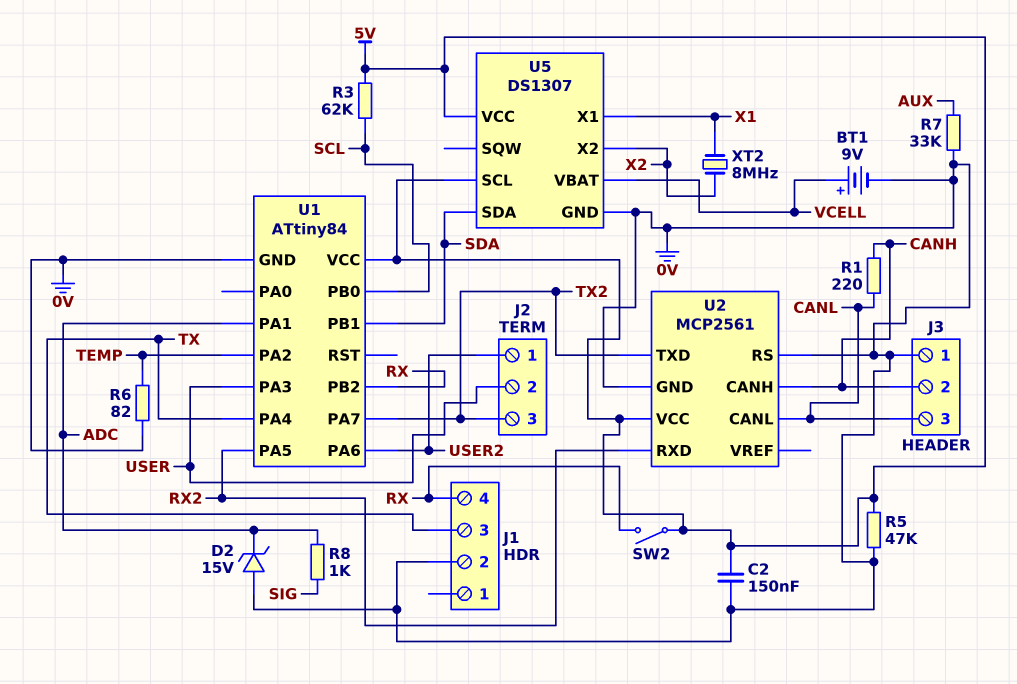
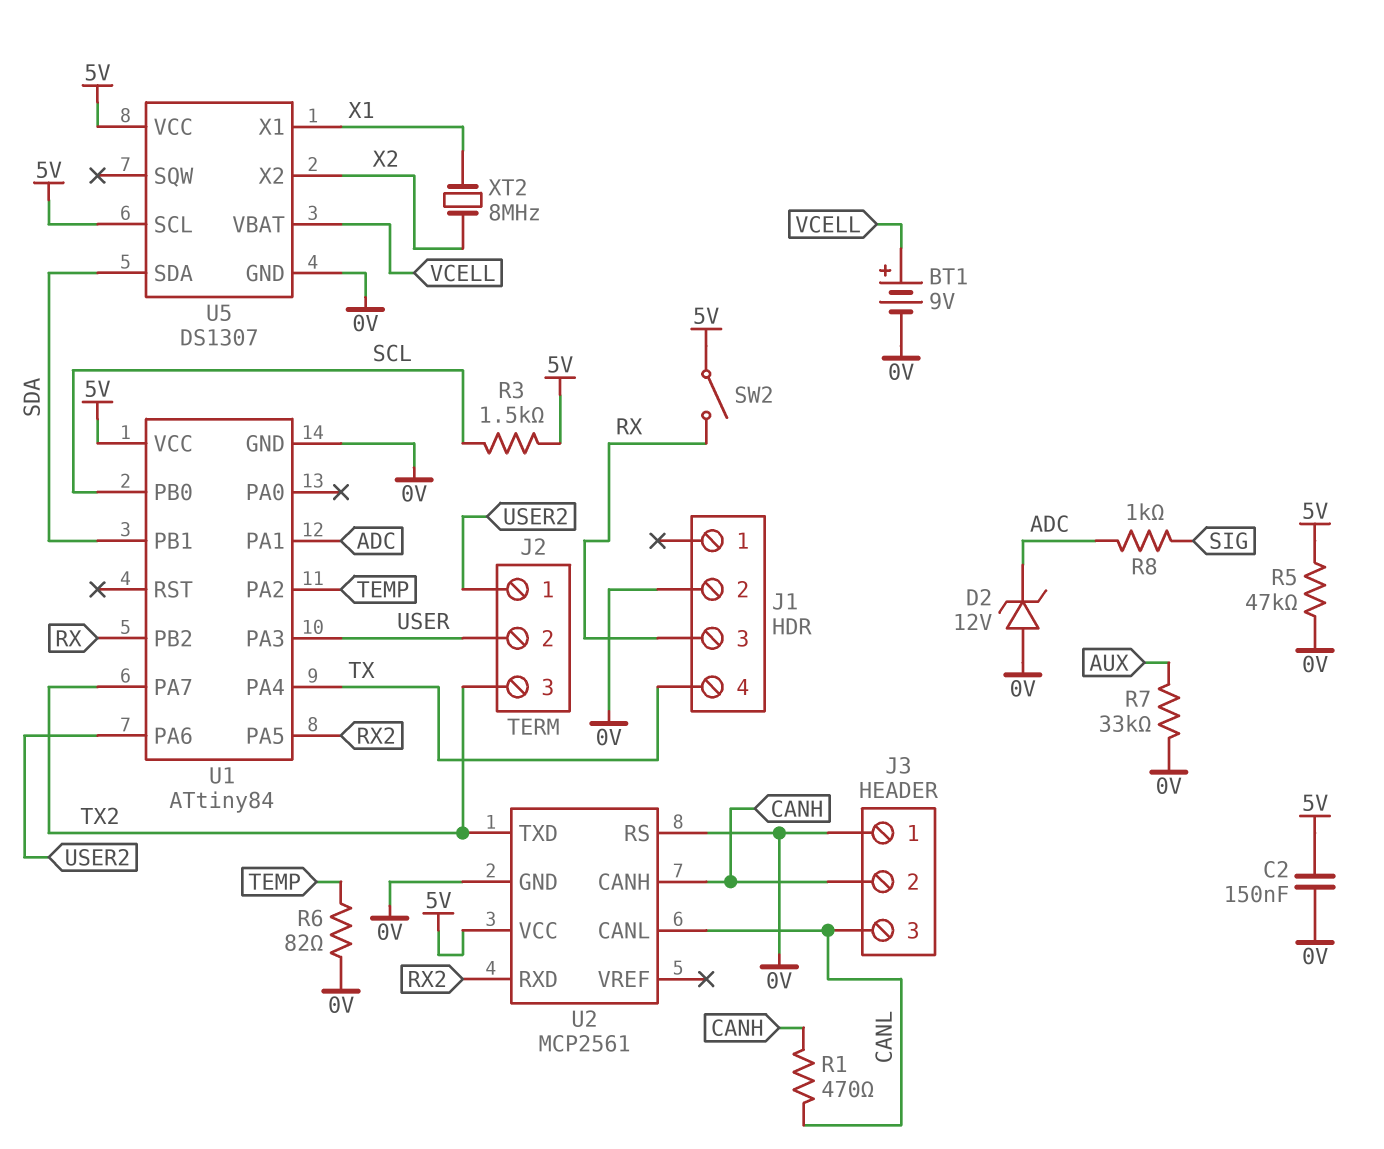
D2: zener 15V (A 0V, K ADC) -> zener 12V (A 0V, K ADC)
J1 pin 3: TX -> RX
J1 pin 4: RX -> TX
R1: 220 (CANH, CANL) -> 470 (CANH, CANL)
R3: 62k (5V, SCL) -> 1.5k (5V, SCL)

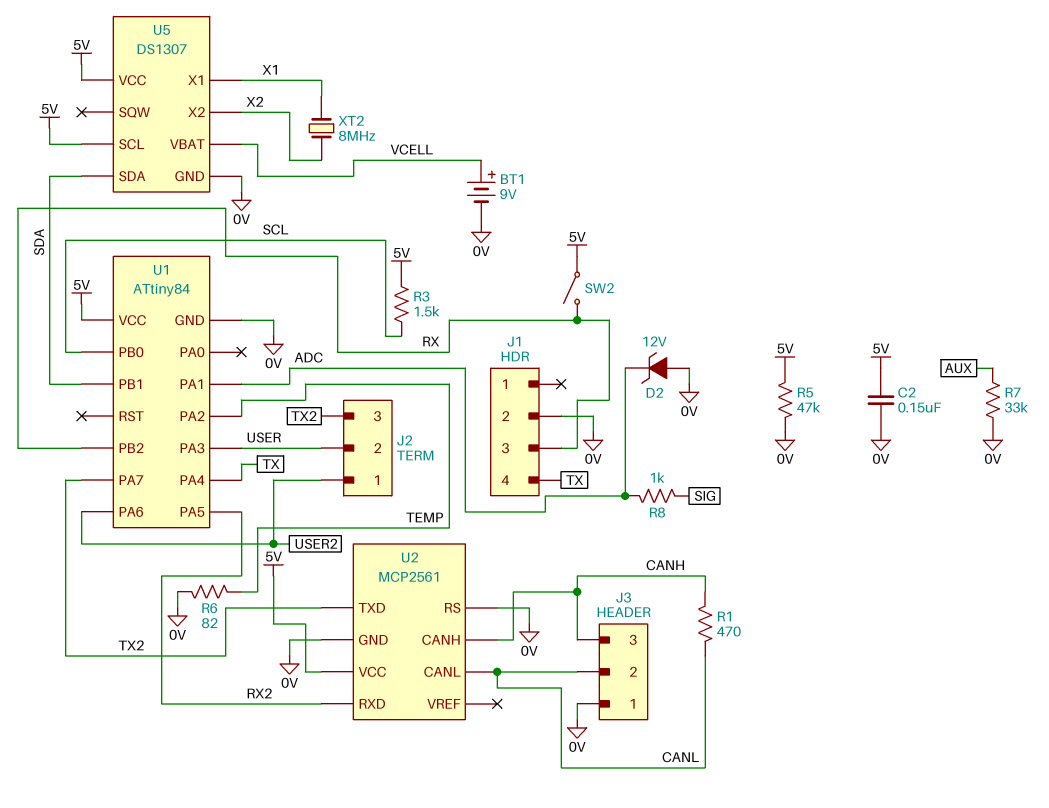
J3 pin 2: CANH -> CANL
J3 pin 3: CANL -> CANH

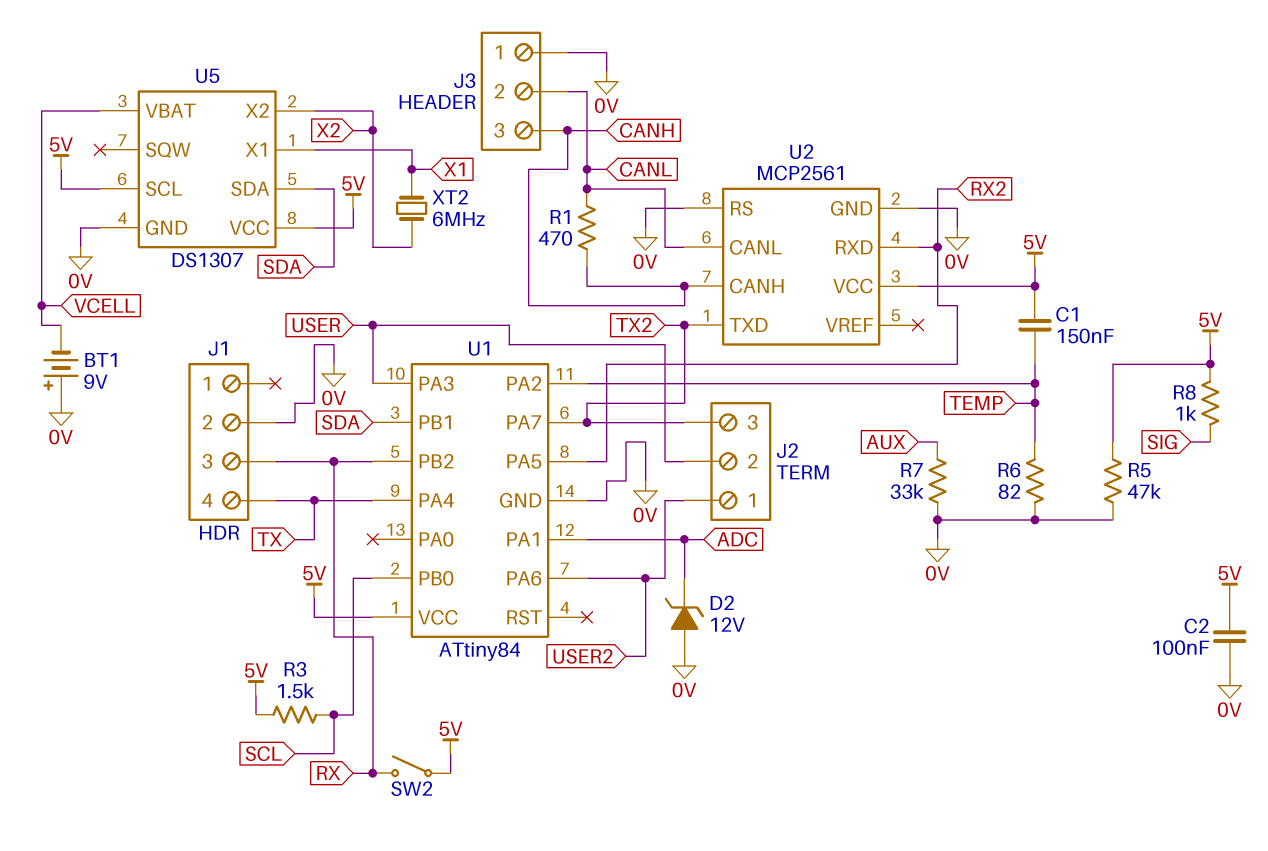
BT1: 9V (plus VCELL, minus 0V) -> 9V (plus 0V, minus VCELL)
C1: none -> 150nF (5V, TEMP)
C2: 150nF (0V, 5V) -> 100nF (0V, 5V)
R8: 1k (ADC, SIG) -> 1k (5V, SIG)
XT2: 8MHz (X1, X2) -> 6MHz (X1, X2)

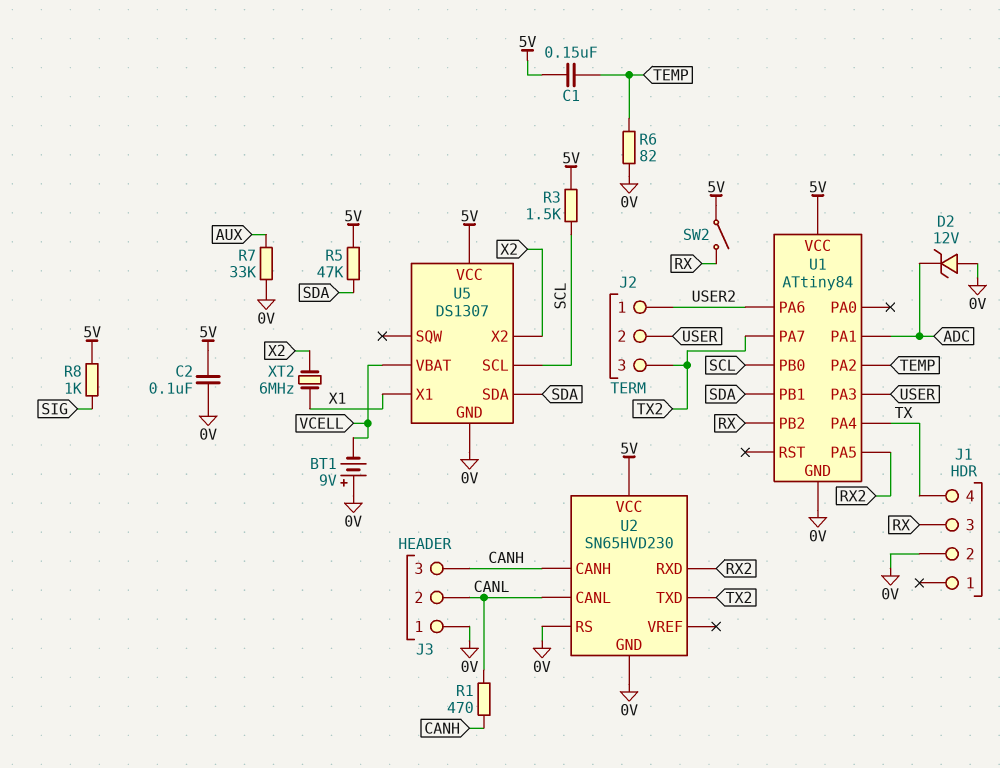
R5: 47k (0V, 5V) -> 47k (5V, SDA)
U2: MCP2561 -> SN65HVD230
U5 pin SCL: 5V -> SCL

